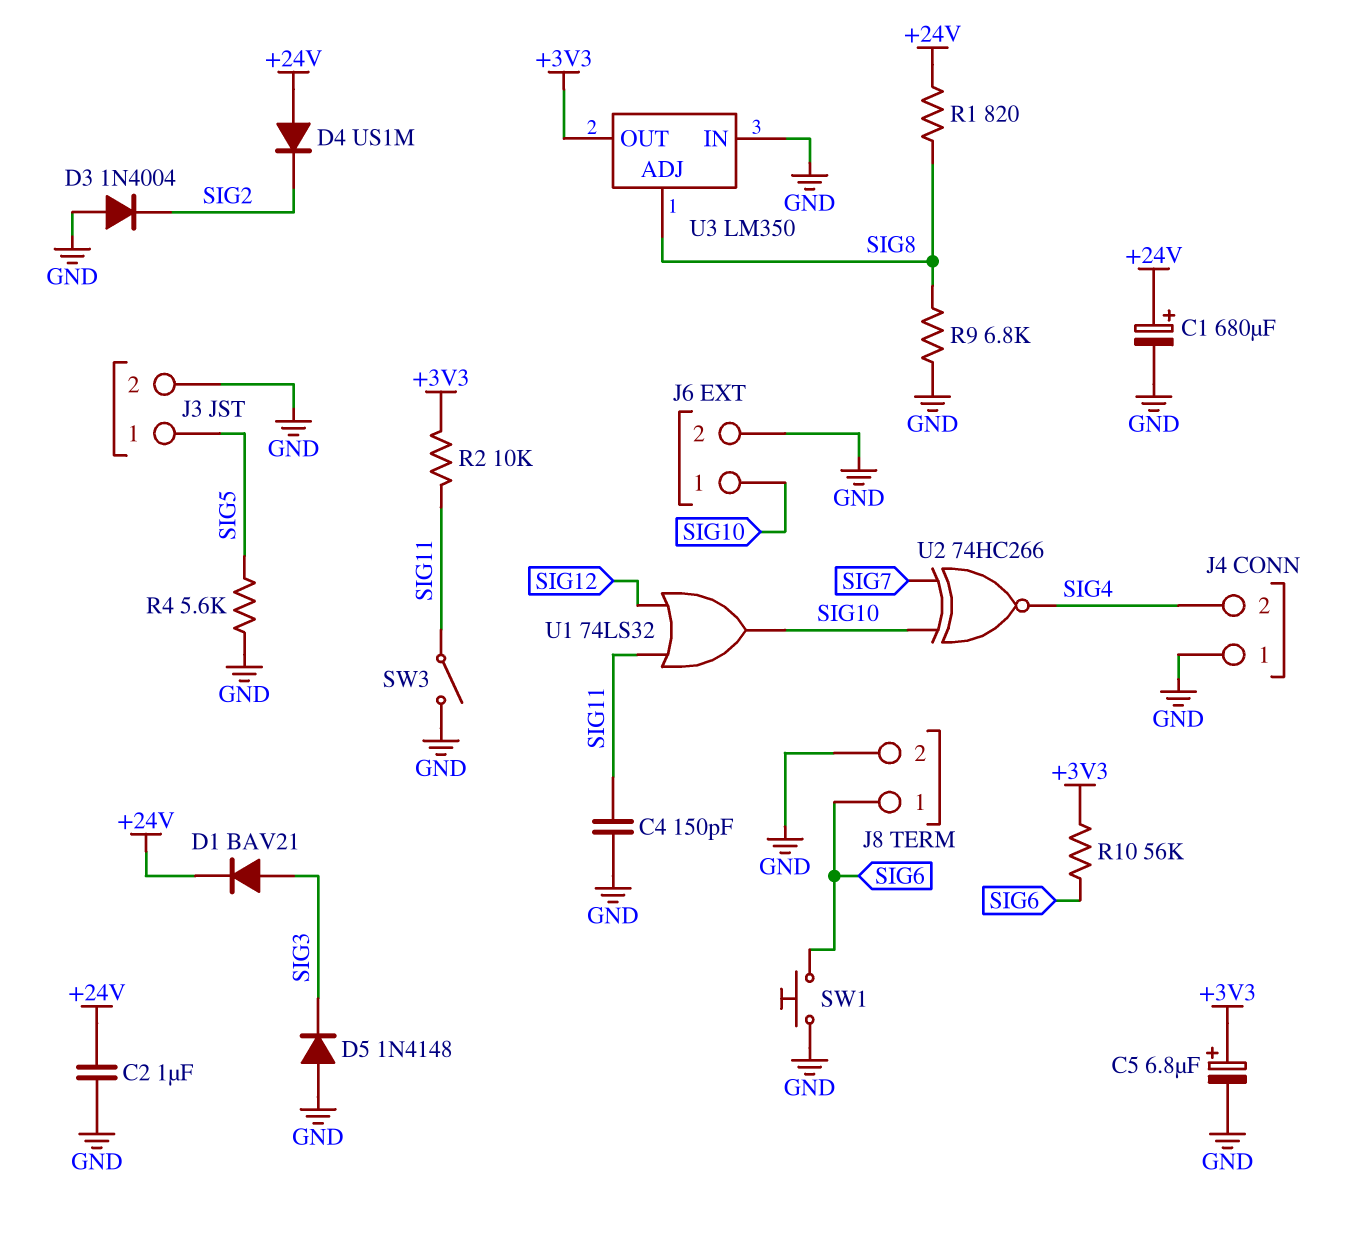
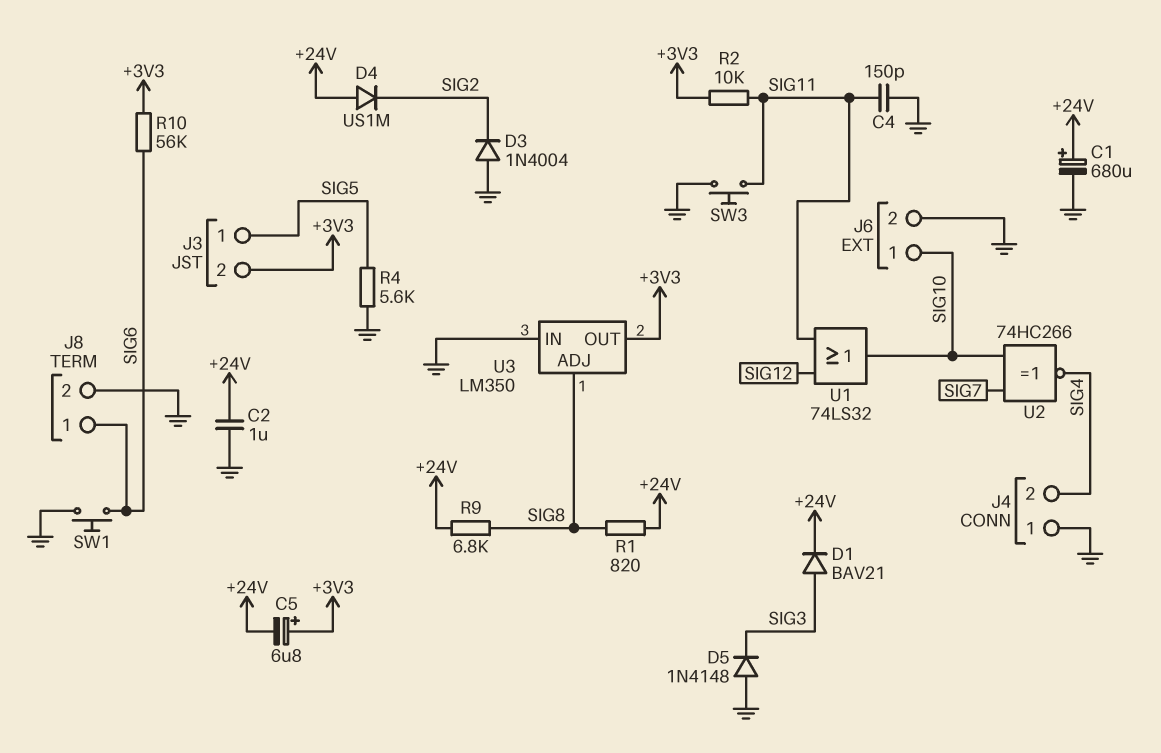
C5: 6.8uF (plus +3V3, minus GND) -> 6.8uF (plus +3V3, minus +24V)
J3 pin 2: GND -> +3V3
R9: 6.8k (GND, SIG8) -> 6.8k (+24V, SIG8)
SW3: switch (GND, SIG11) -> button (GND, SIG11)

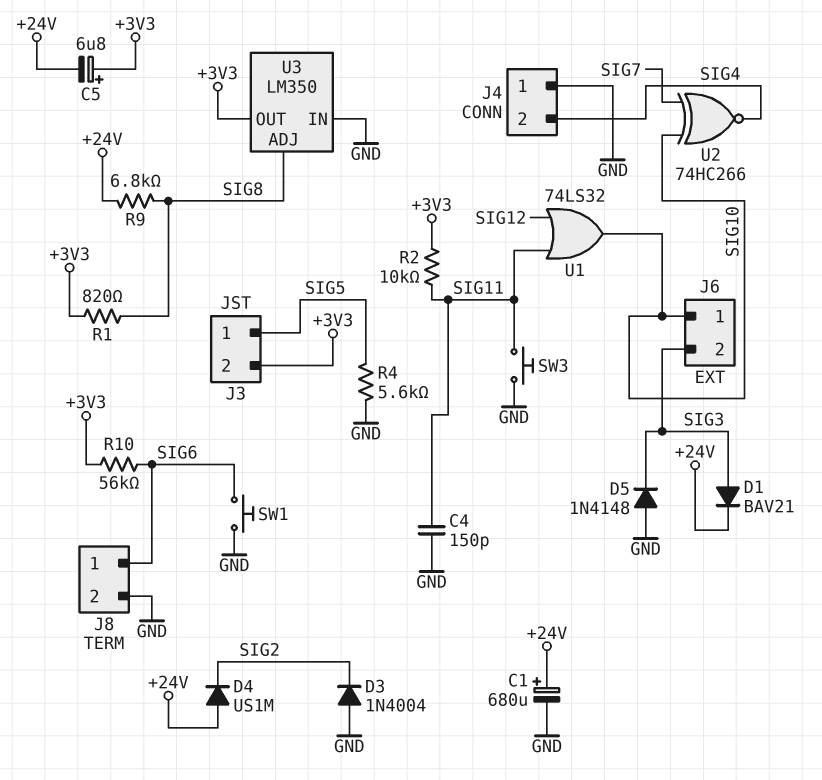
C2: 1uF (+24V, GND) -> none
J6 pin 2: GND -> SIG3
R1: 820 (+24V, SIG8) -> 820 (+3V3, SIG8)

